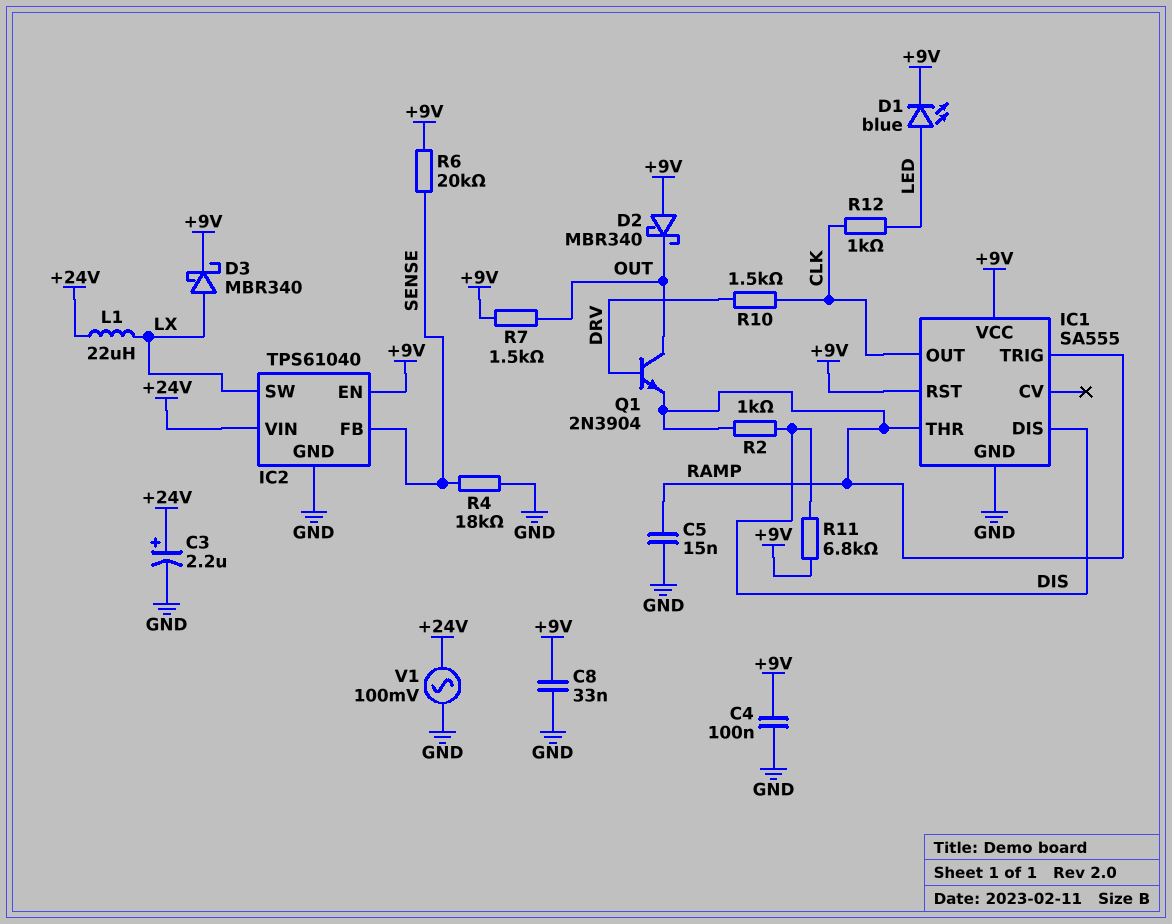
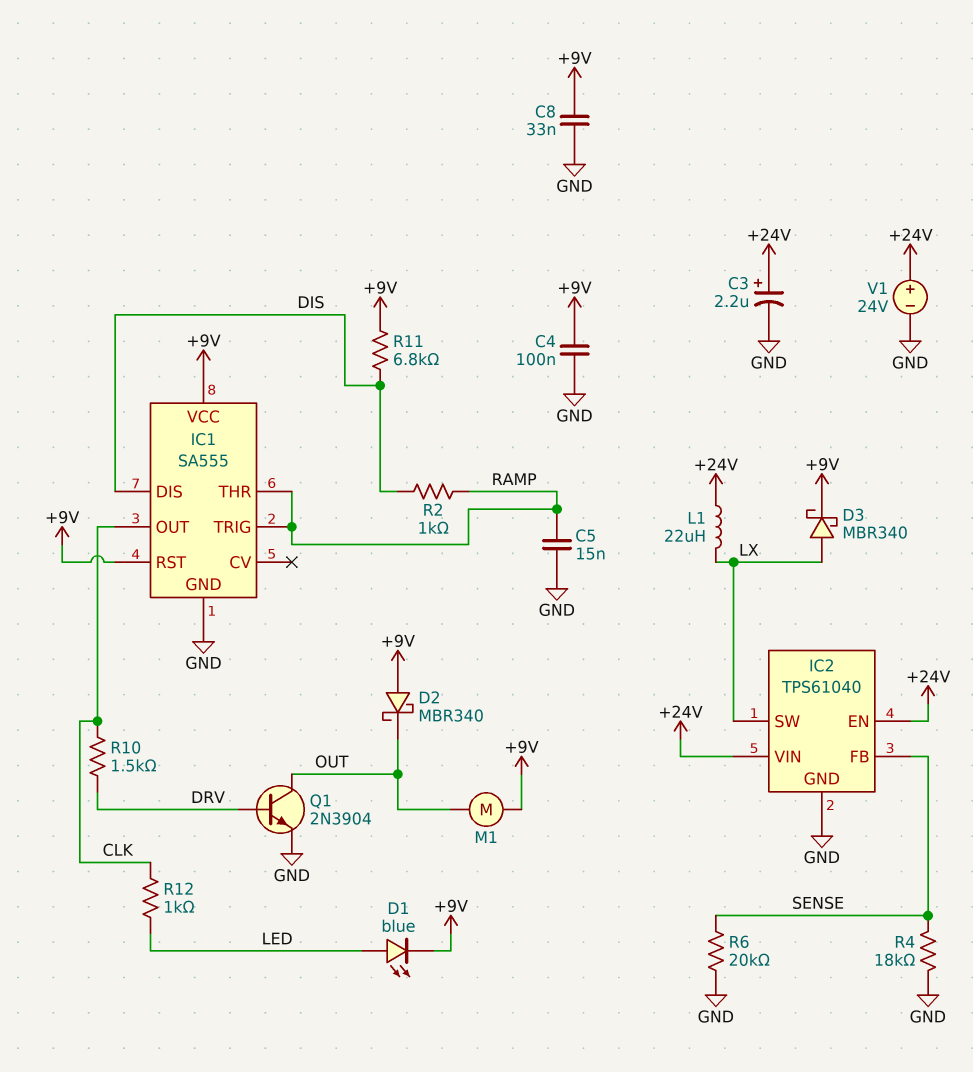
IC2 pin EN: +9V -> +24V
M1: none -> motor (+9V, OUT)
Q1: NPN 2N3904 (B DRV, C OUT, E RAMP) -> NPN 2N3904 (B DRV, C OUT, E GND)
R6: 20k (+9V, SENSE) -> 20k (GND, SENSE)
R7: 1.5k (+9V, OUT) -> none
V1: AC 100mV (+24V, GND) -> 24V (plus +24V, minus GND)

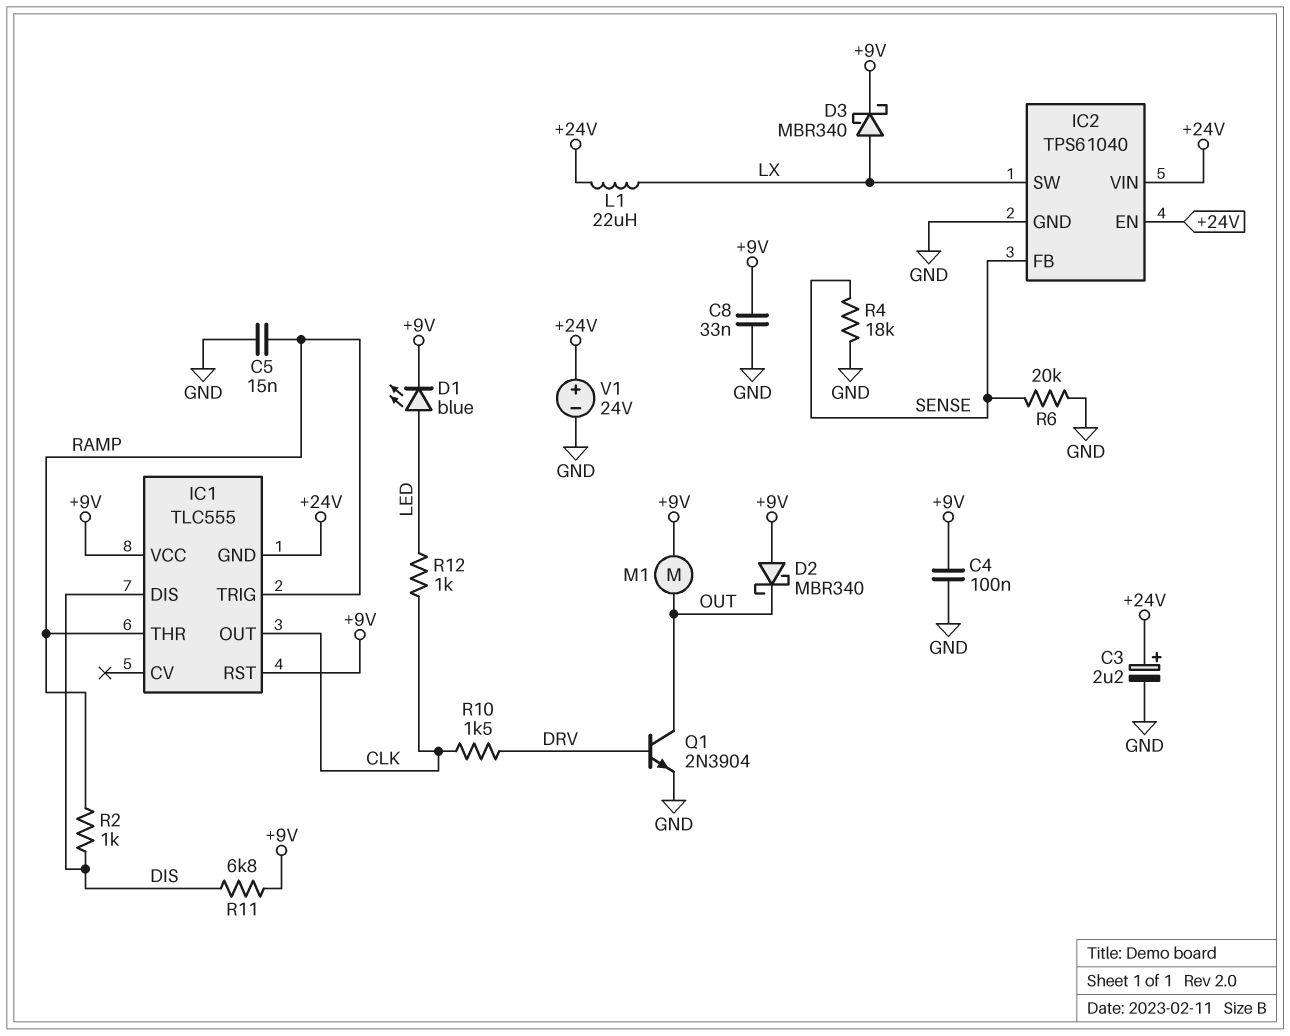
IC1: SA555 -> TLC555
IC1 pin GND: GND -> +24V

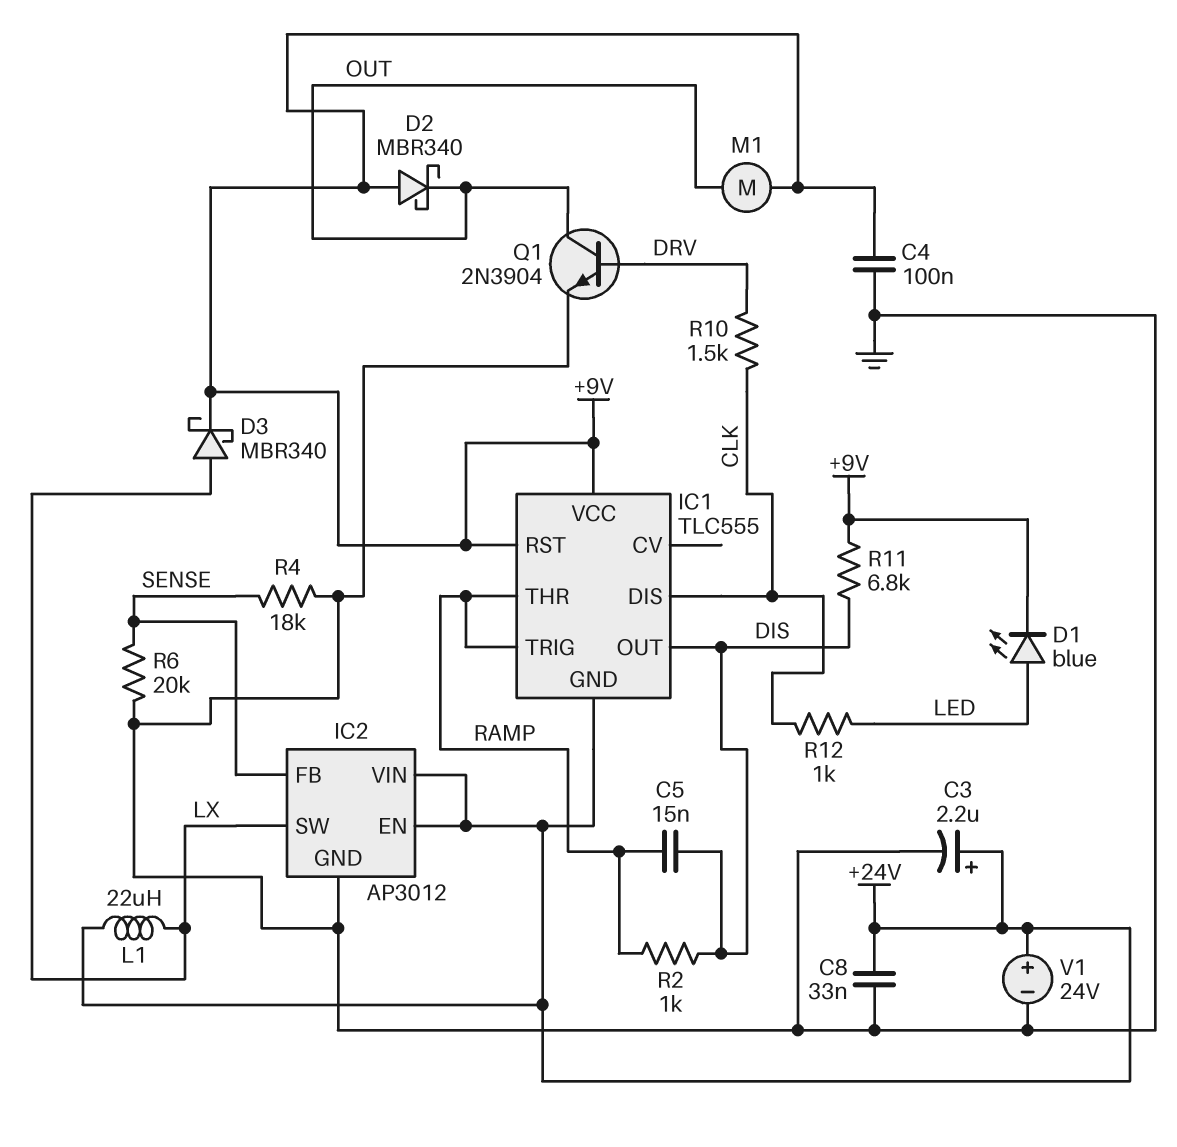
C5: 15nF (GND, RAMP) -> 15nF (DIS, RAMP)
C8: 33nF (+9V, GND) -> 33nF (+24V, GND)
IC1 pin DIS: DIS -> CLK
IC1 pin OUT: CLK -> DIS
IC2: TPS61040 -> AP3012

